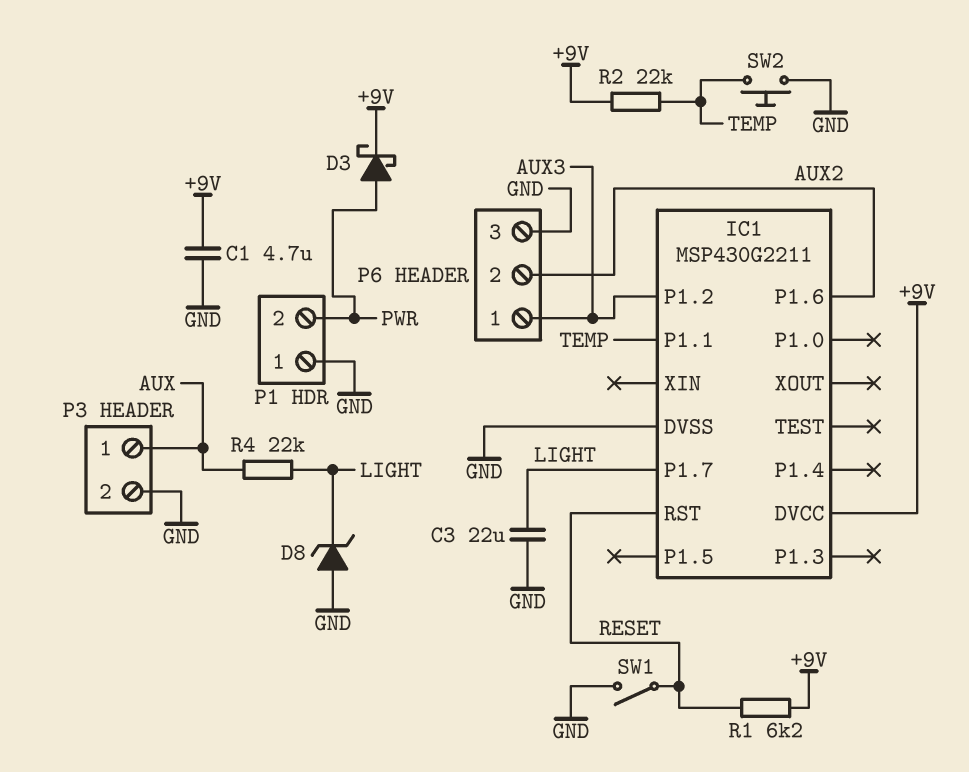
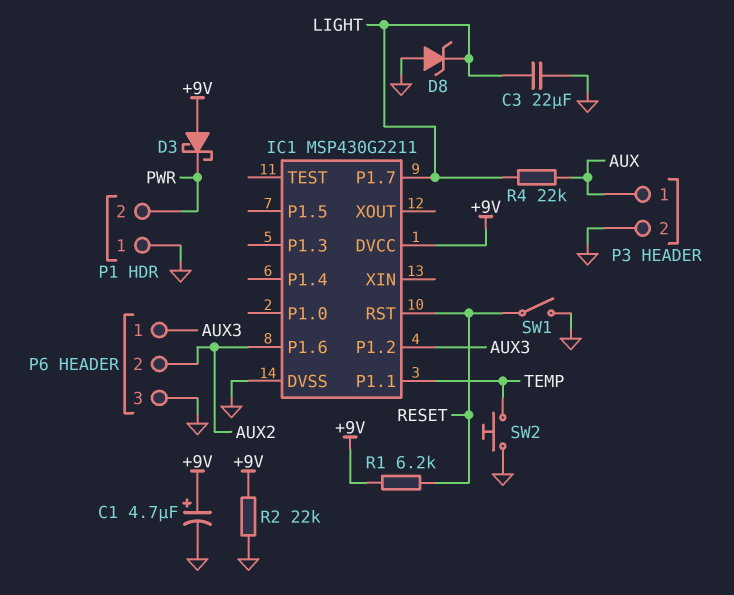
C1: 4.7uF (+9V, GND) -> 4.7uF (plus +9V, minus GND)
D3: schottky (A PWR, K +9V) -> schottky (A +9V, K PWR)
R2: 22k (+9V, TEMP) -> 22k (+9V, GND)

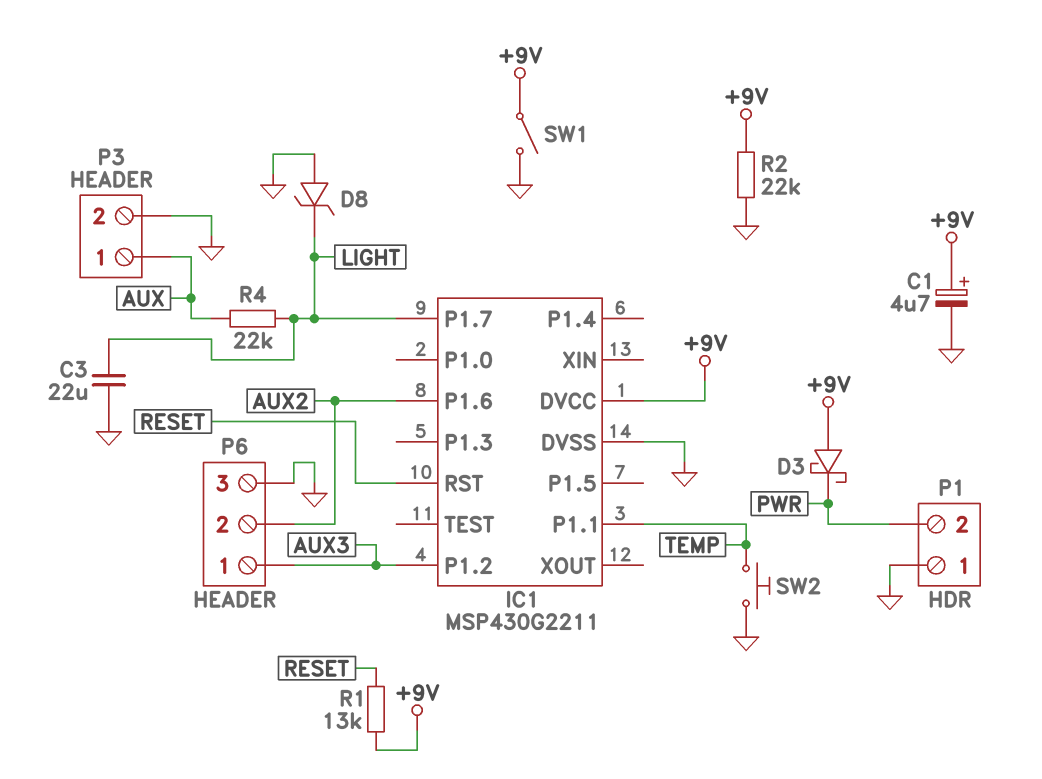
R1: 6.2k (+9V, RESET) -> 13k (+9V, RESET)
SW1: switch (GND, RESET) -> switch (+9V, GND)

